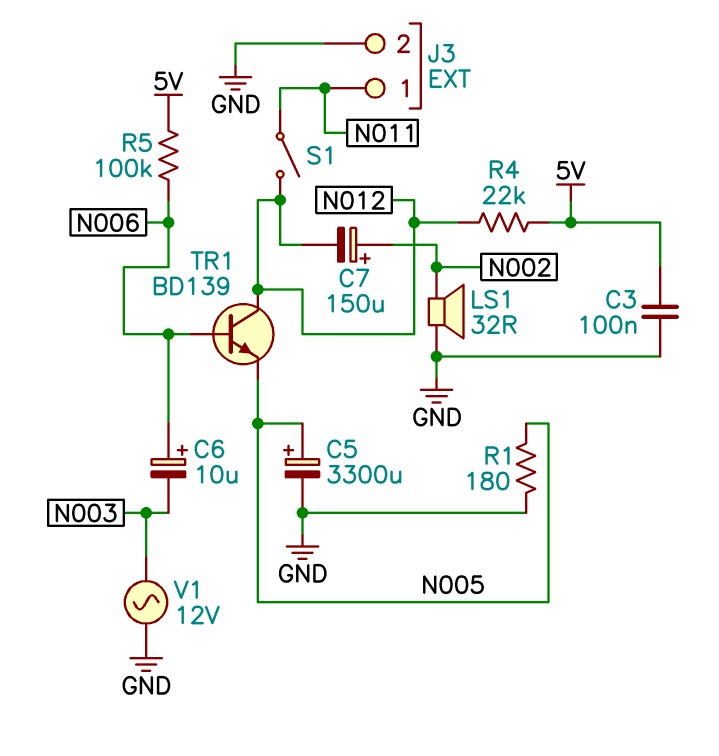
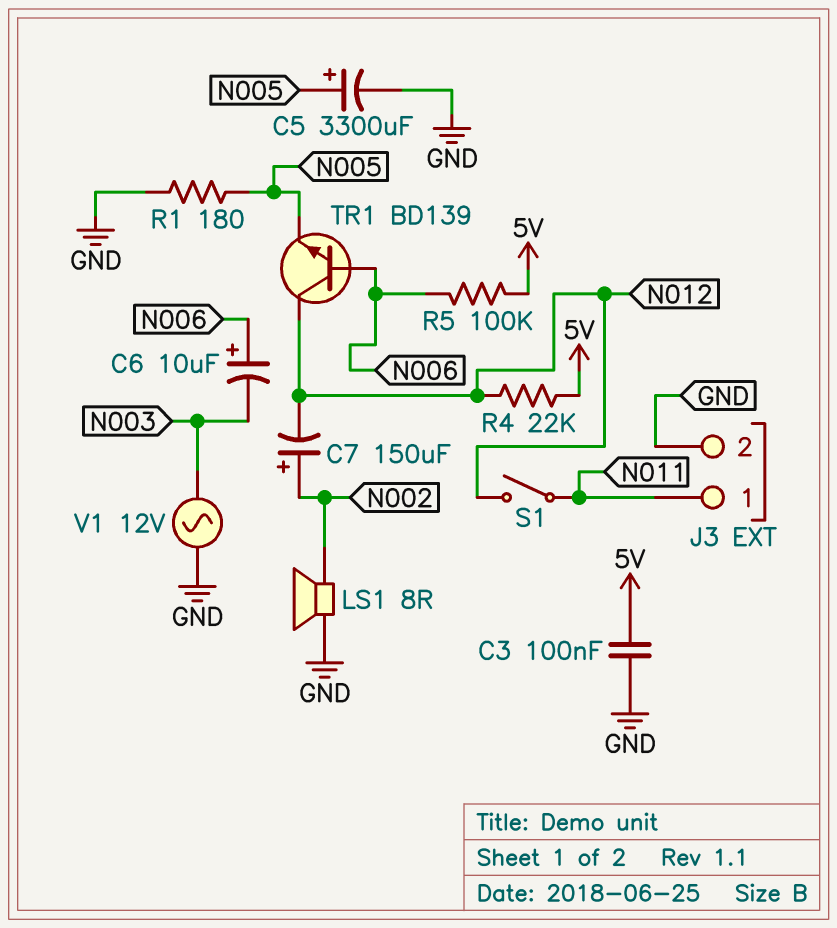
LS1: speaker 32R (GND, N002) -> speaker 8R (GND, N002)

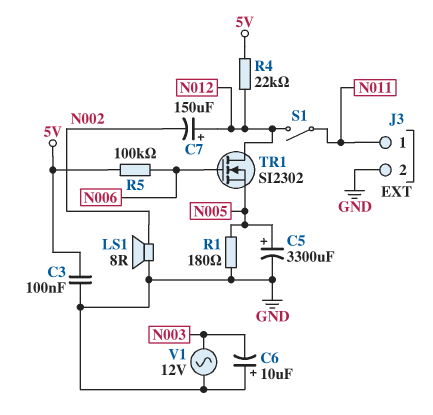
C6: 10uF (plus N006, minus N003) -> 10uF (plus GND, minus N003)
C7: 150uF (plus N002, minus N012) -> 150uF (plus N012, minus N002)
TR1: NPN BD139 (B N006, C N012, E N005) -> NMOS SI2302 (G N006, D N012, S N005)

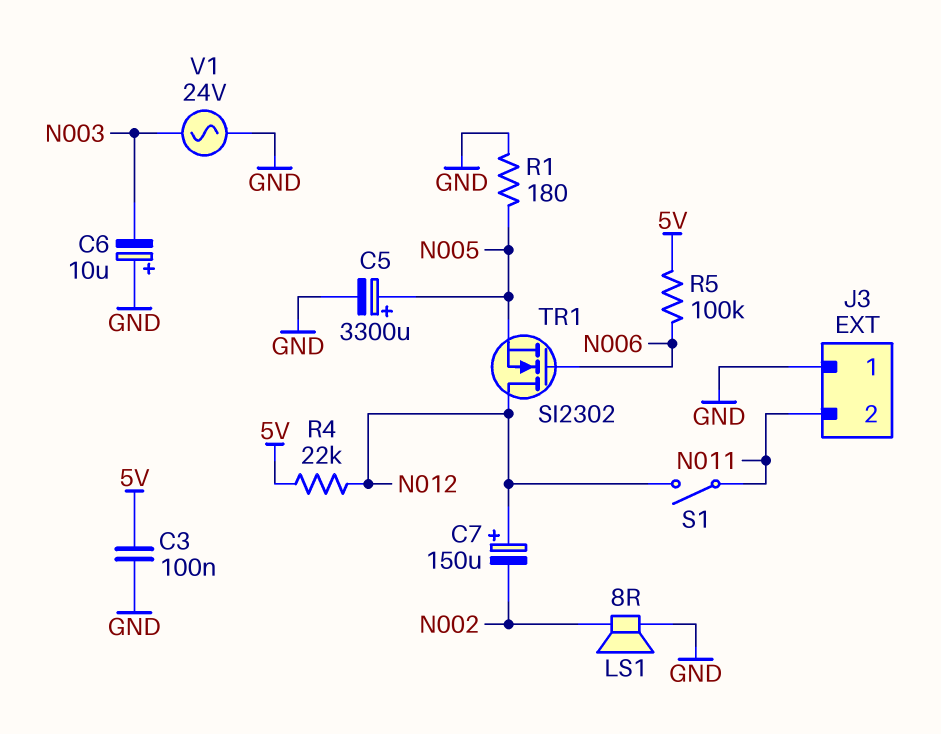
J3 pin 1: N011 -> GND
J3 pin 2: GND -> N011
V1: AC 12V (GND, N003) -> AC 24V (GND, N003)

